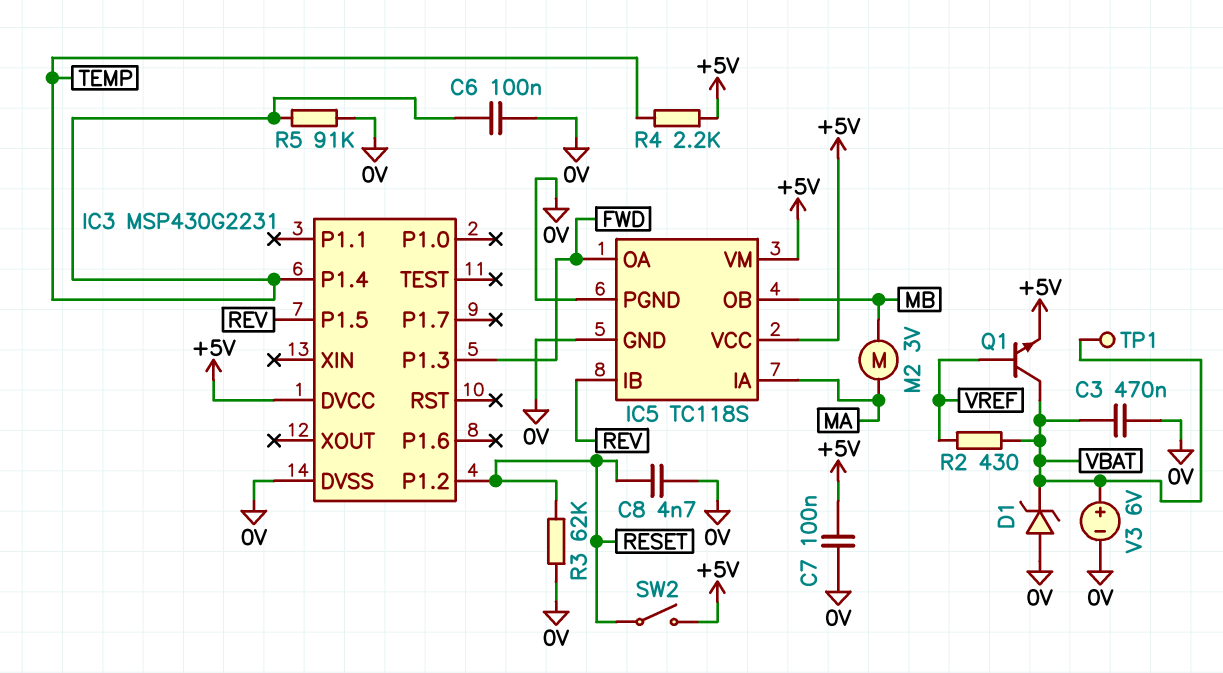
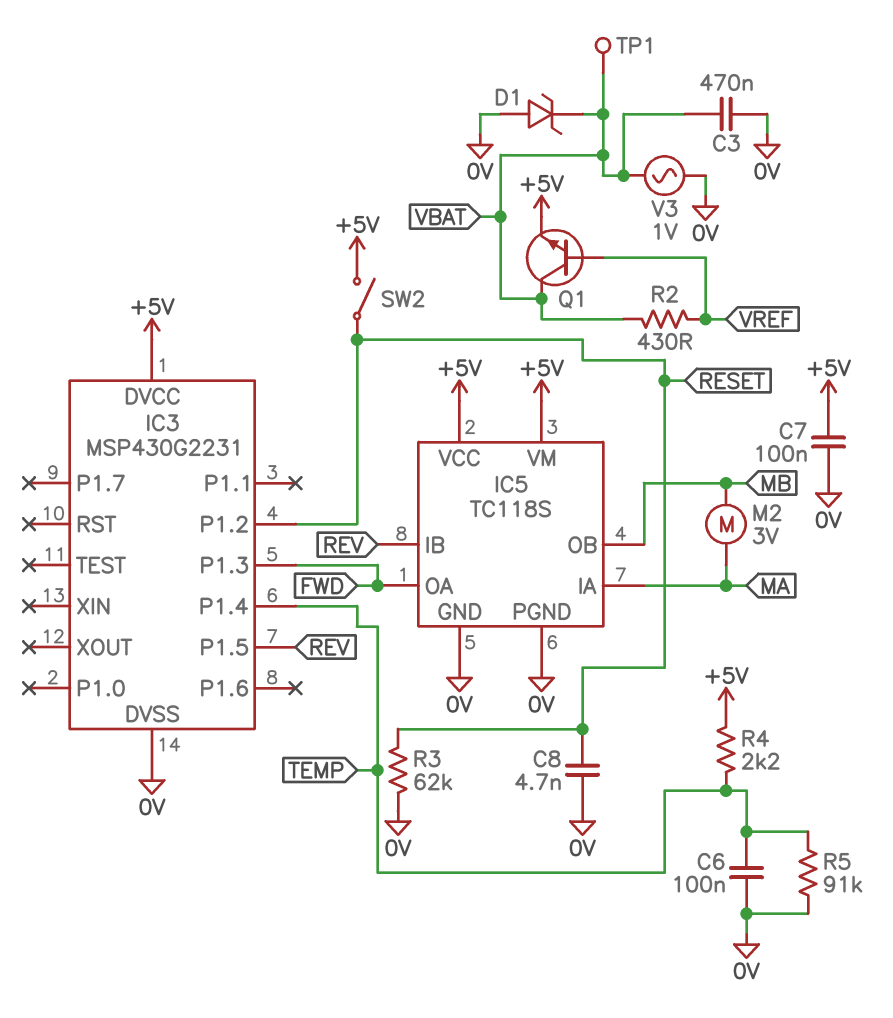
V3: 6V (plus VBAT, minus 0V) -> AC 1V (0V, VBAT)

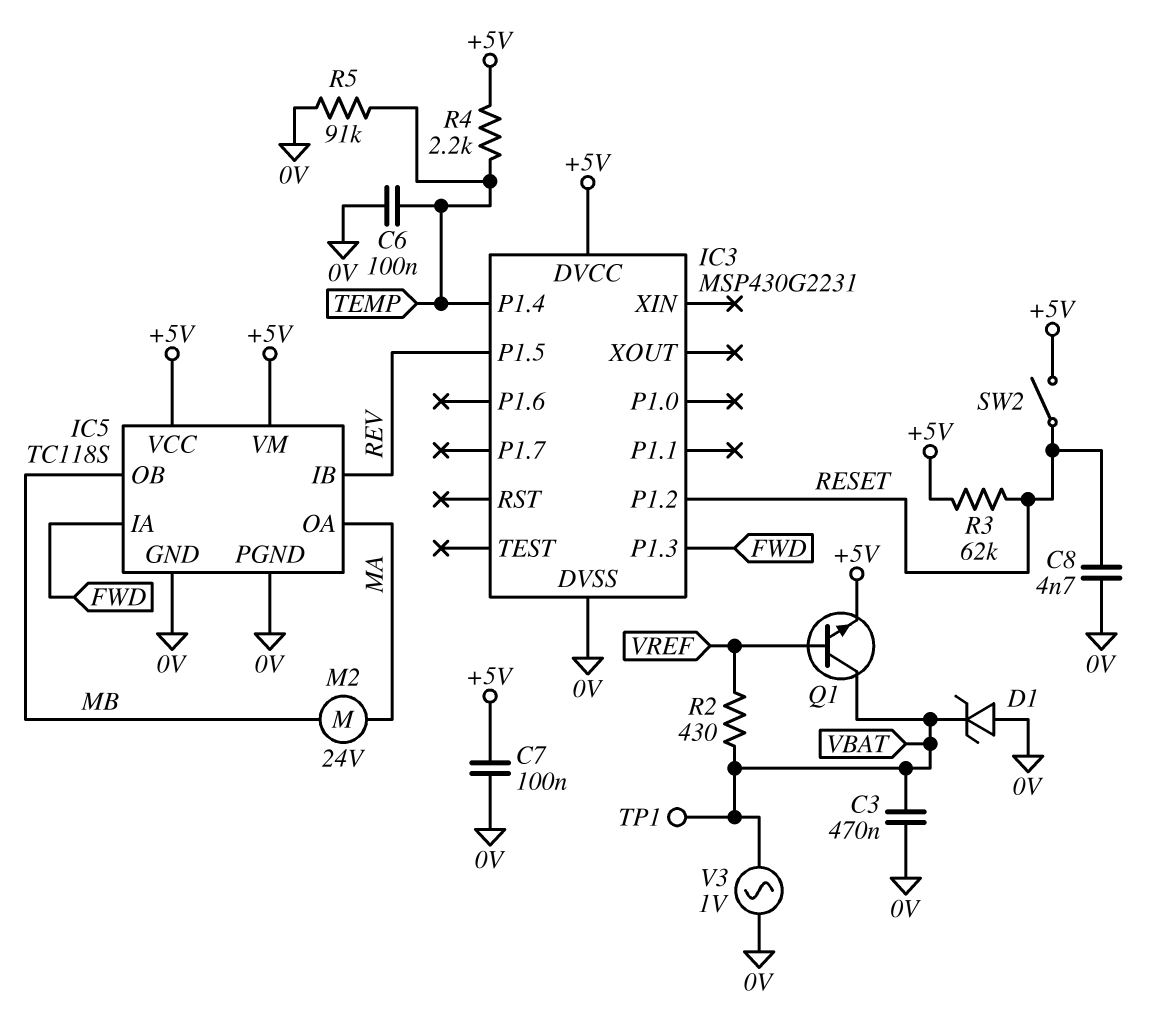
IC5 pin IA: MA -> FWD
IC5 pin OA: FWD -> MA
M2: motor 3V (MA, MB) -> motor 24V (MA, MB)
R3: 62k (0V, RESET) -> 62k (+5V, RESET)

